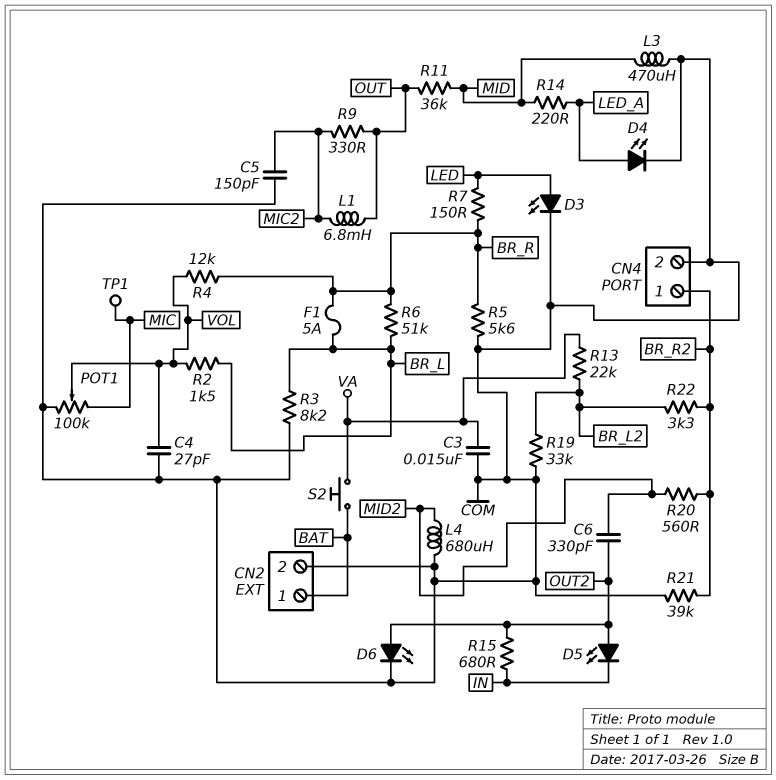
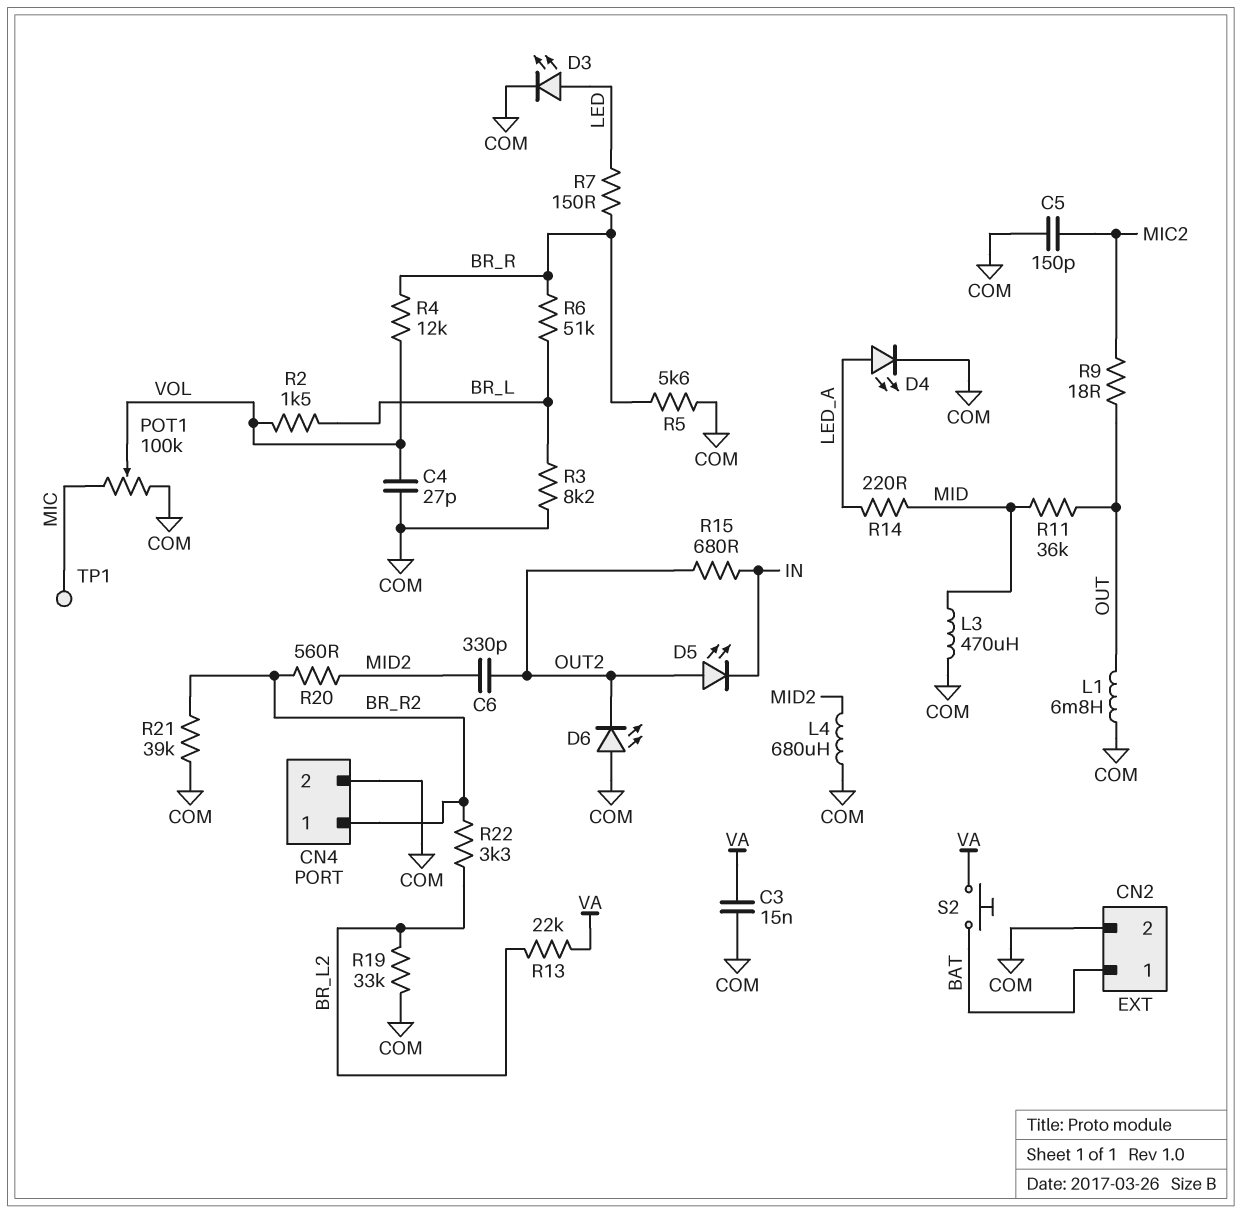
D6: LED (A OUT2, K COM) -> LED (A COM, K OUT2)
F1: 5A (BR_L, BR_R) -> none
L1: 6.8mH (MIC2, OUT) -> 6.8mH (COM, OUT)
R9: 330 (MIC2, OUT) -> 18 (MIC2, OUT)

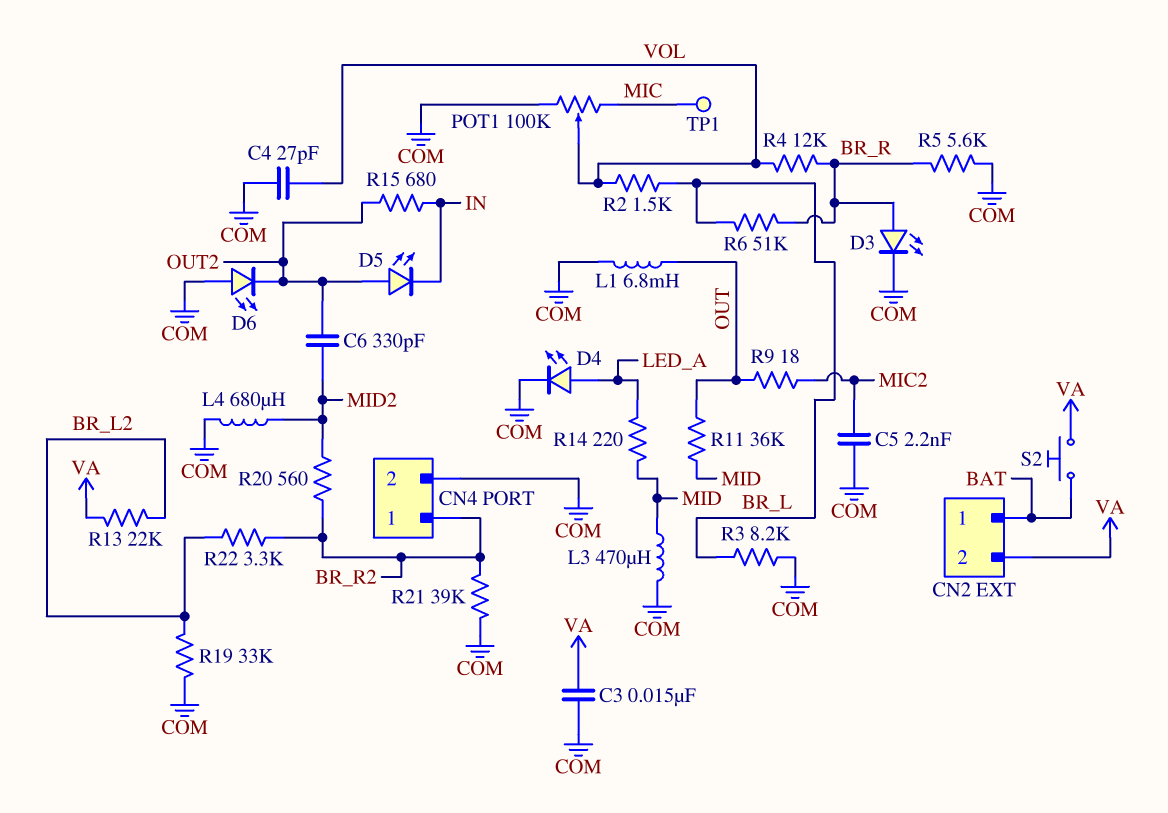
C5: 150pF (COM, MIC2) -> 2.2nF (COM, MIC2)
CN2 pin 2: COM -> VA
D3: LED (A LED, K COM) -> LED (A BR_R, K COM)
R7: 150 (BR_R, LED) -> none

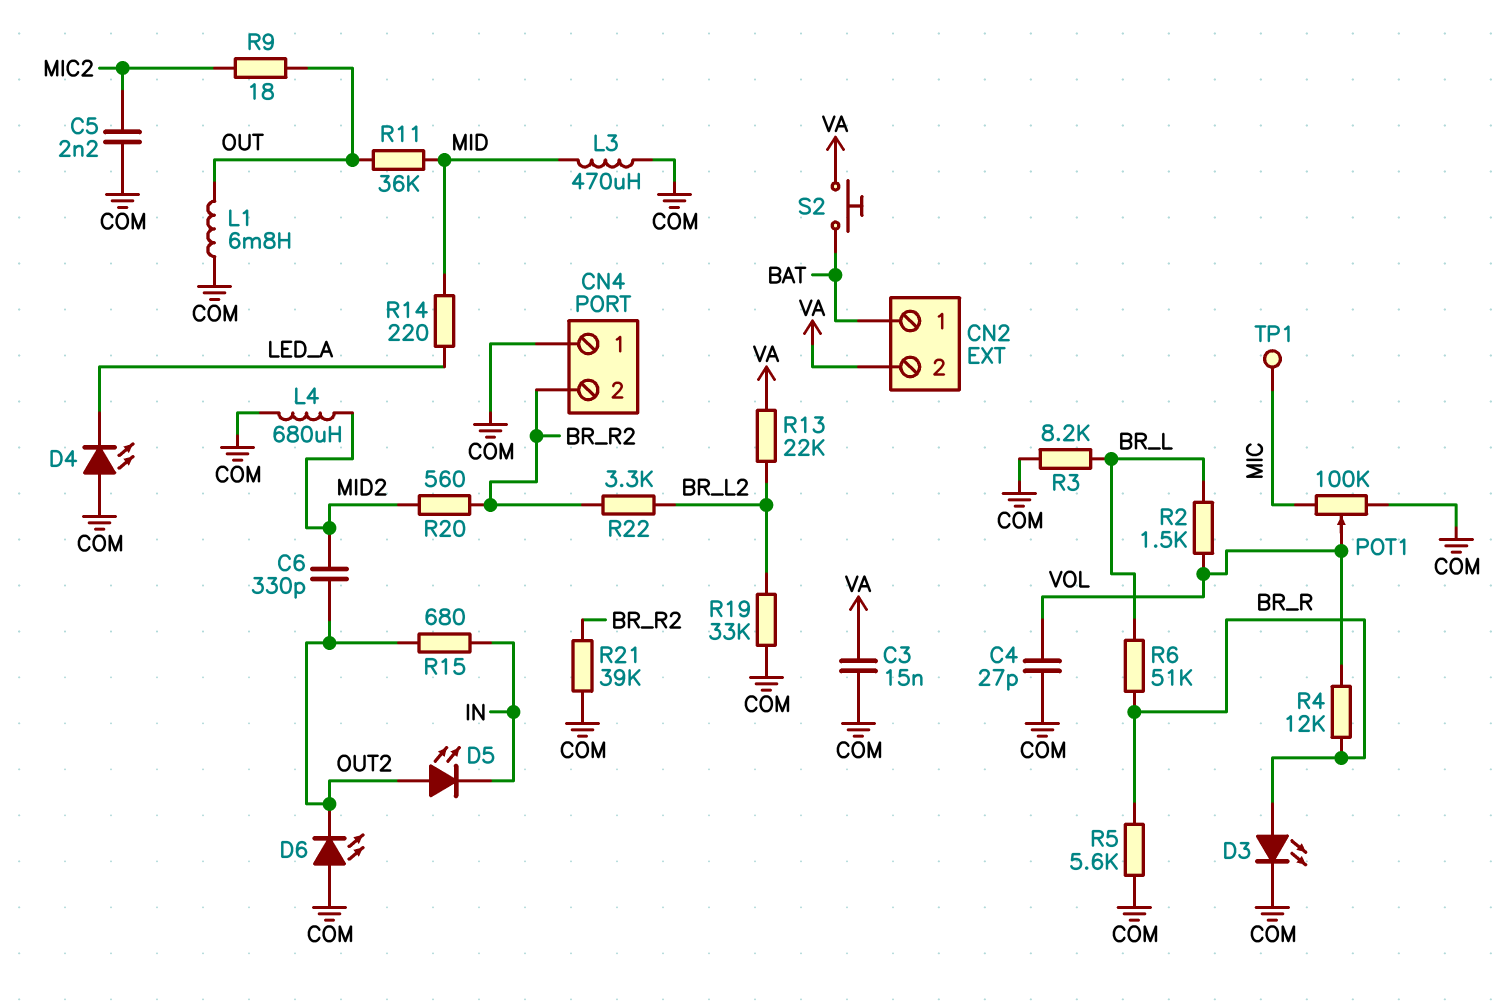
CN4 pin 1: BR_R2 -> COM
CN4 pin 2: COM -> BR_R2
D4: LED (A LED_A, K COM) -> LED (A COM, K LED_A)

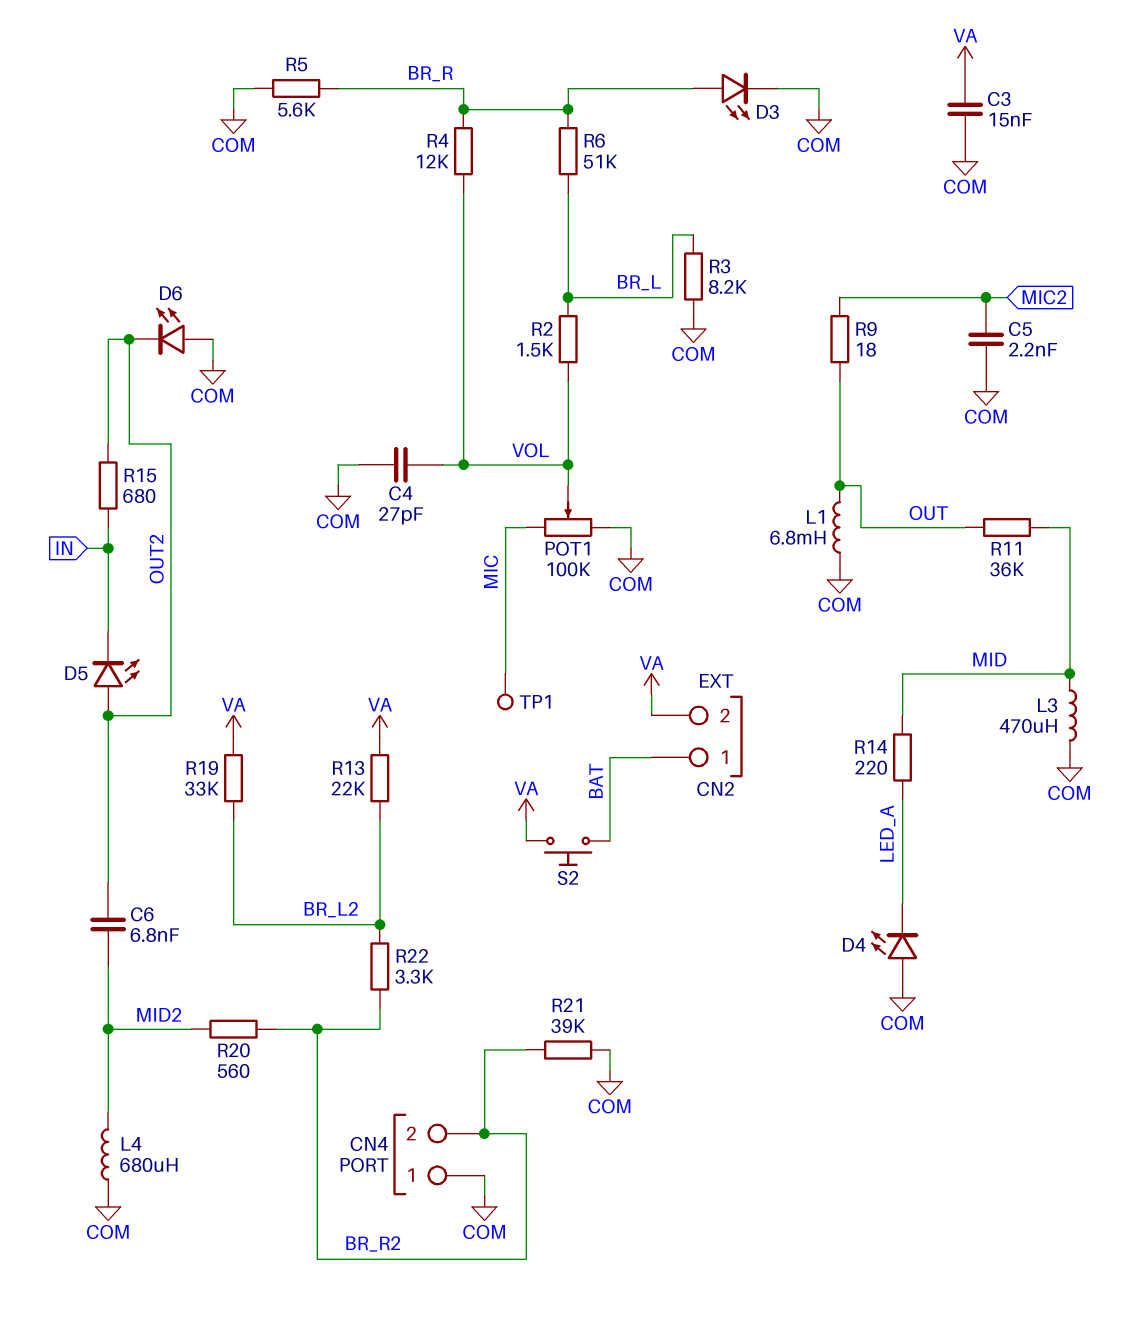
C6: 330pF (MID2, OUT2) -> 6.8nF (MID2, OUT2)
R19: 33k (BR_L2, COM) -> 33k (BR_L2, VA)

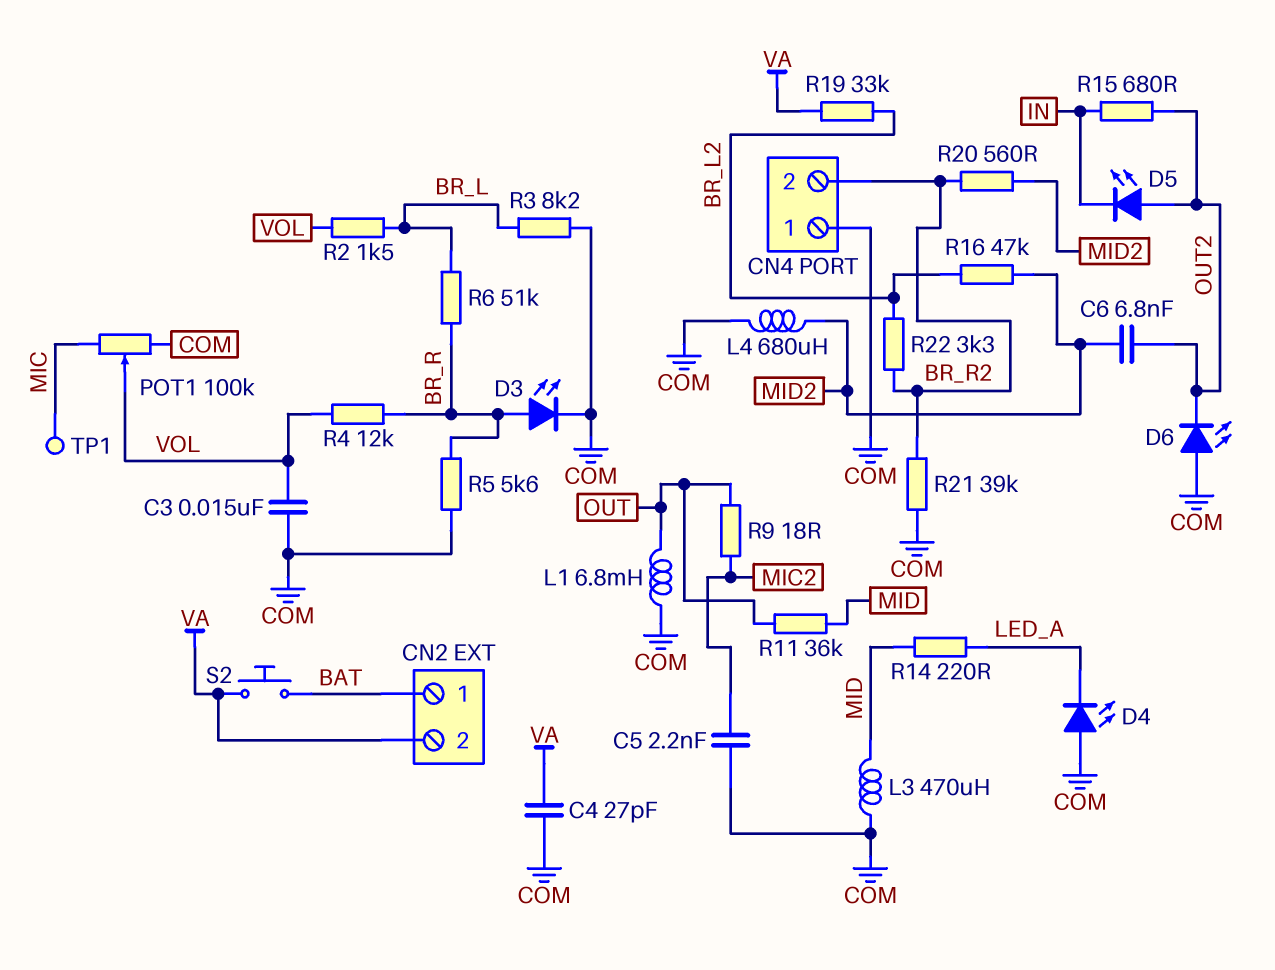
C3: 15nF (COM, VA) -> 15nF (COM, VOL)
C4: 27pF (COM, VOL) -> 27pF (COM, VA)
R13: 22k (BR_L2, VA) -> none
R16: none -> 47k (BR_L2, MID2)

